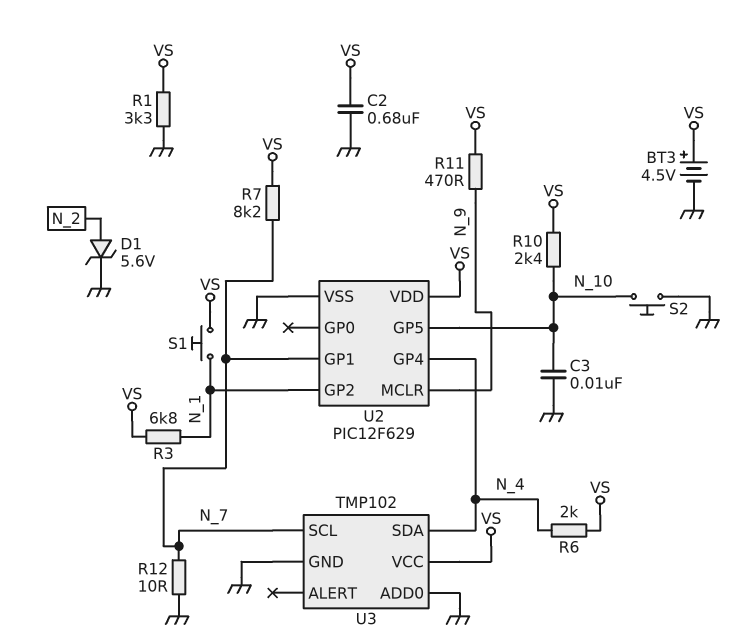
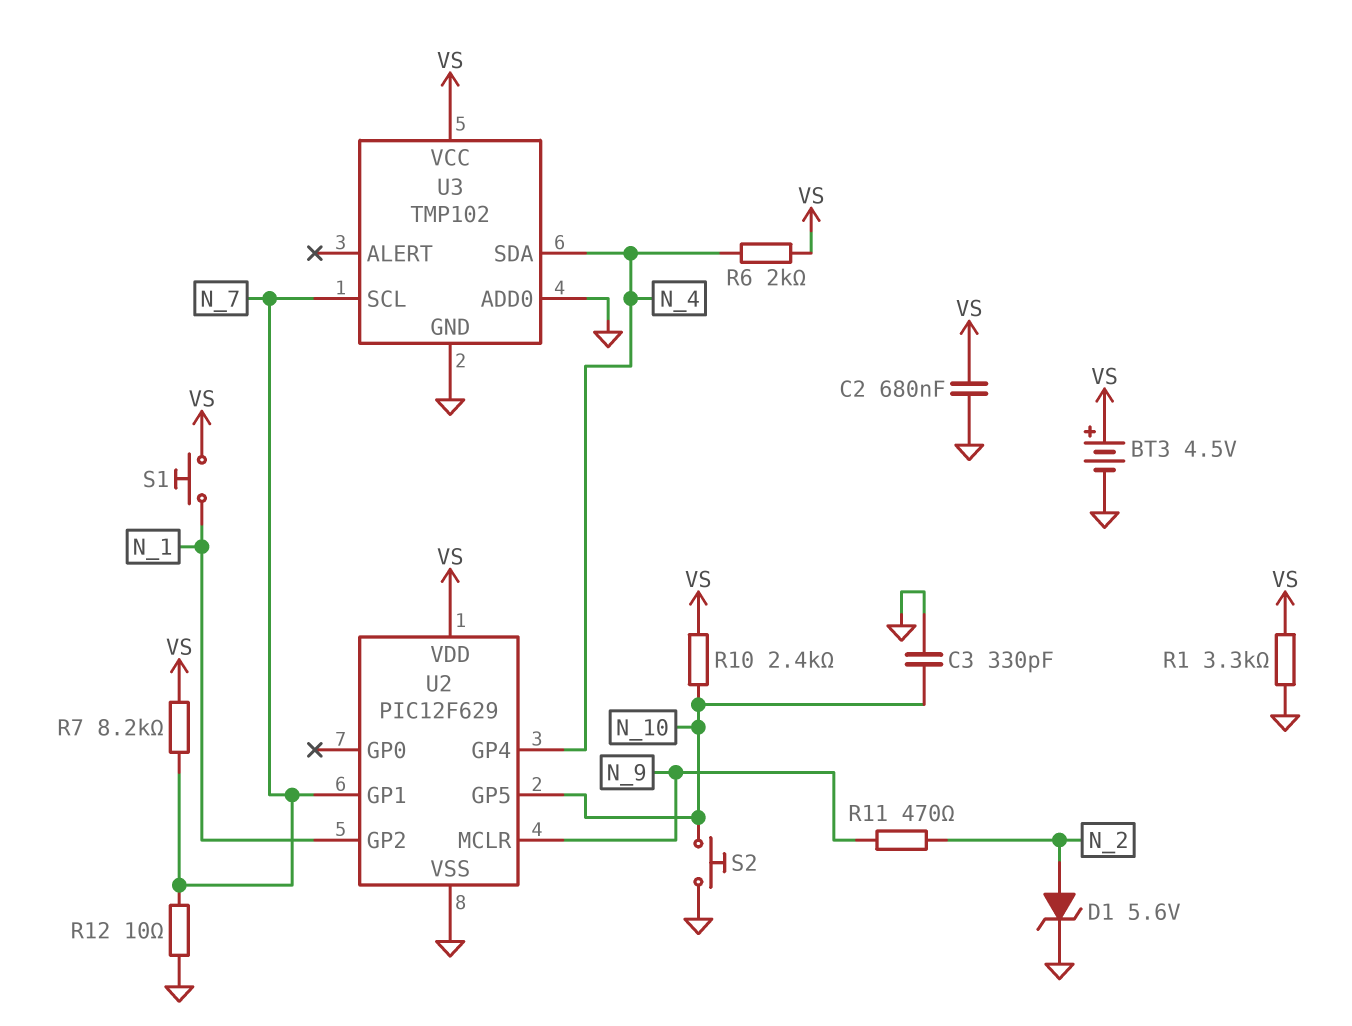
C3: 10nF (GND, N_10) -> 330pF (GND, N_10)
R3: 6.8k (N_1, VS) -> none
R11: 470 (N_9, VS) -> 470 (N_2, N_9)

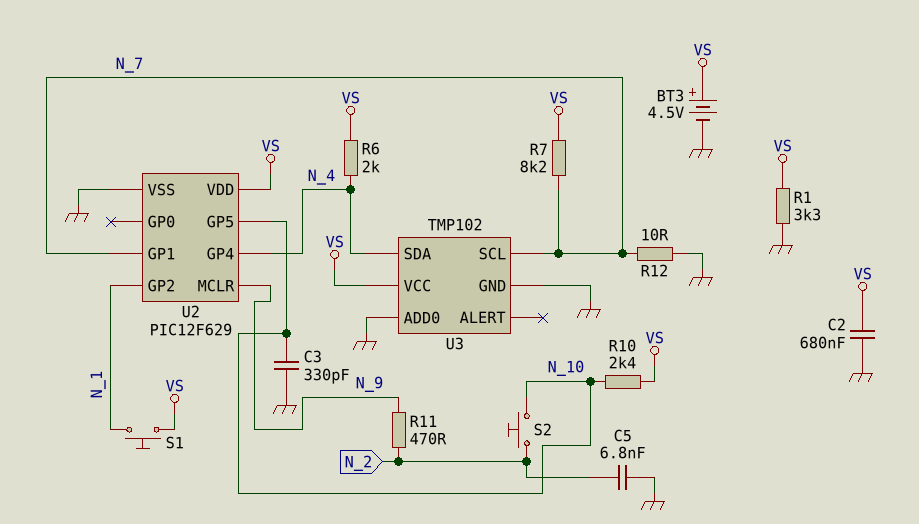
C5: none -> 6.8nF (GND, N_2)
D1: zener 5.6V (A N_2, K GND) -> none
S2: button (GND, N_10) -> button (N_2, N_10)

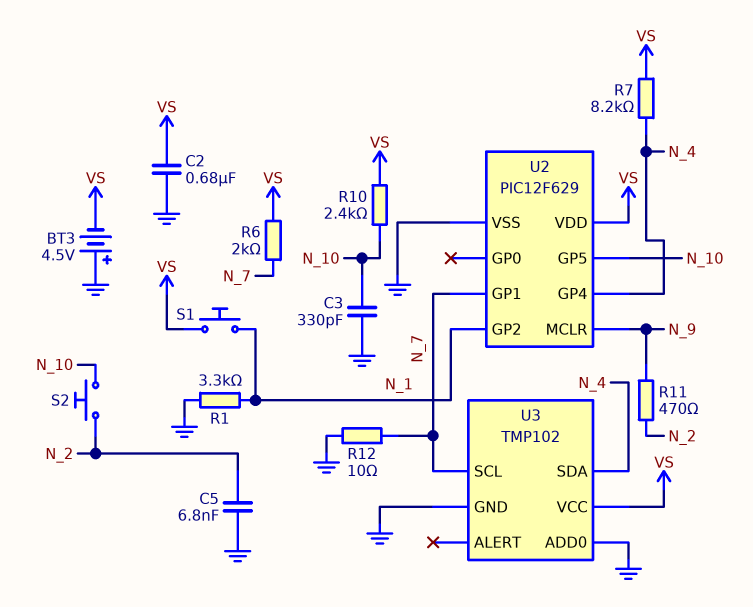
BT3: 4.5V (plus VS, minus GND) -> 4.5V (plus GND, minus VS)
R1: 3.3k (GND, VS) -> 3.3k (GND, N_1)
R6: 2k (N_4, VS) -> 2k (N_7, VS)
R7: 8.2k (N_7, VS) -> 8.2k (N_4, VS)

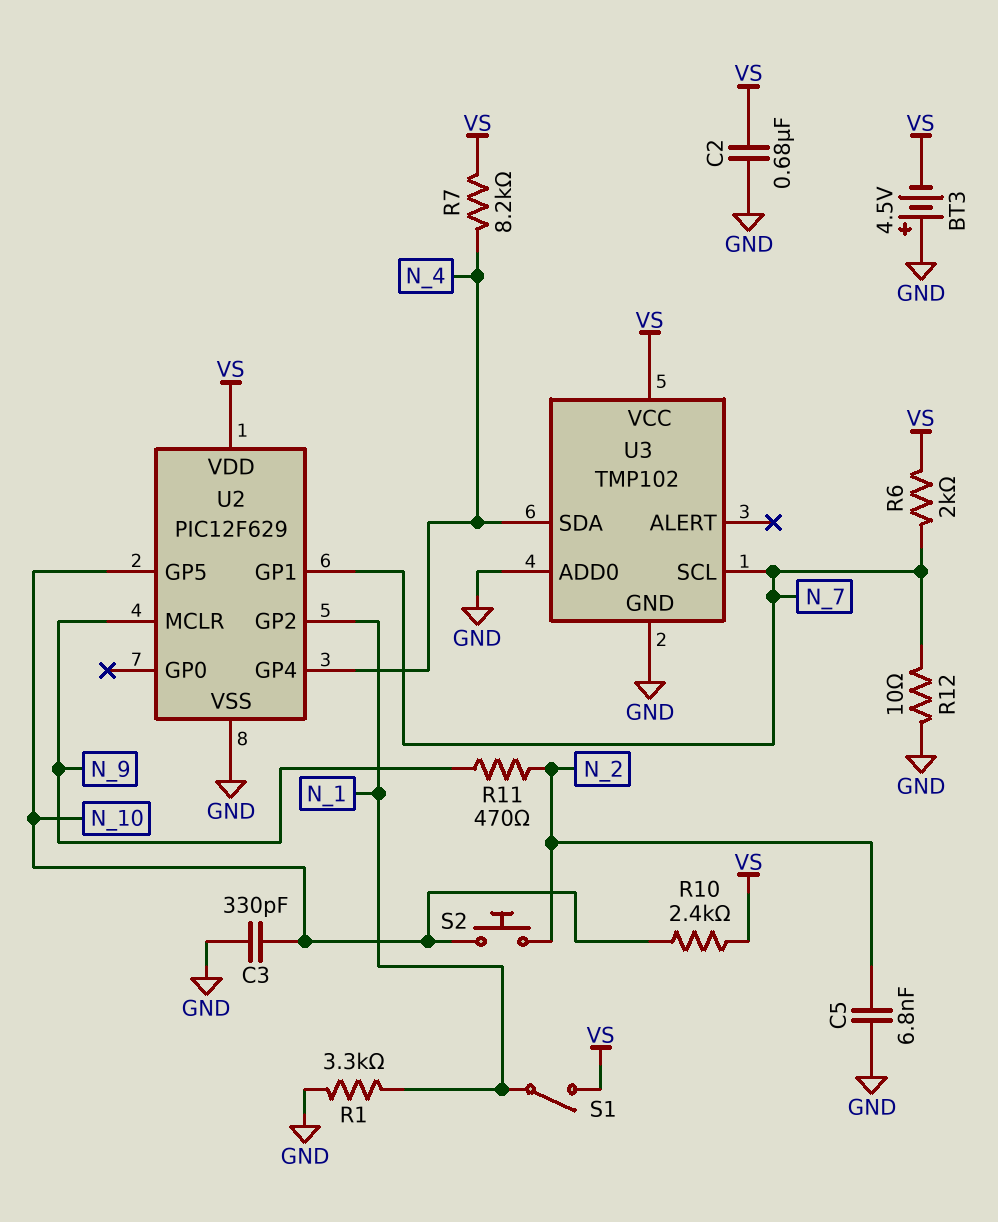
S1: button (N_1, VS) -> switch (N_1, VS)

